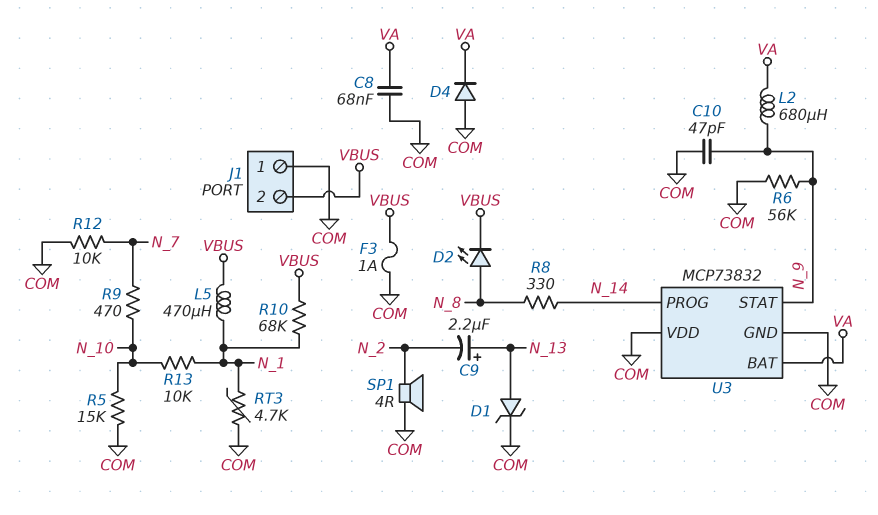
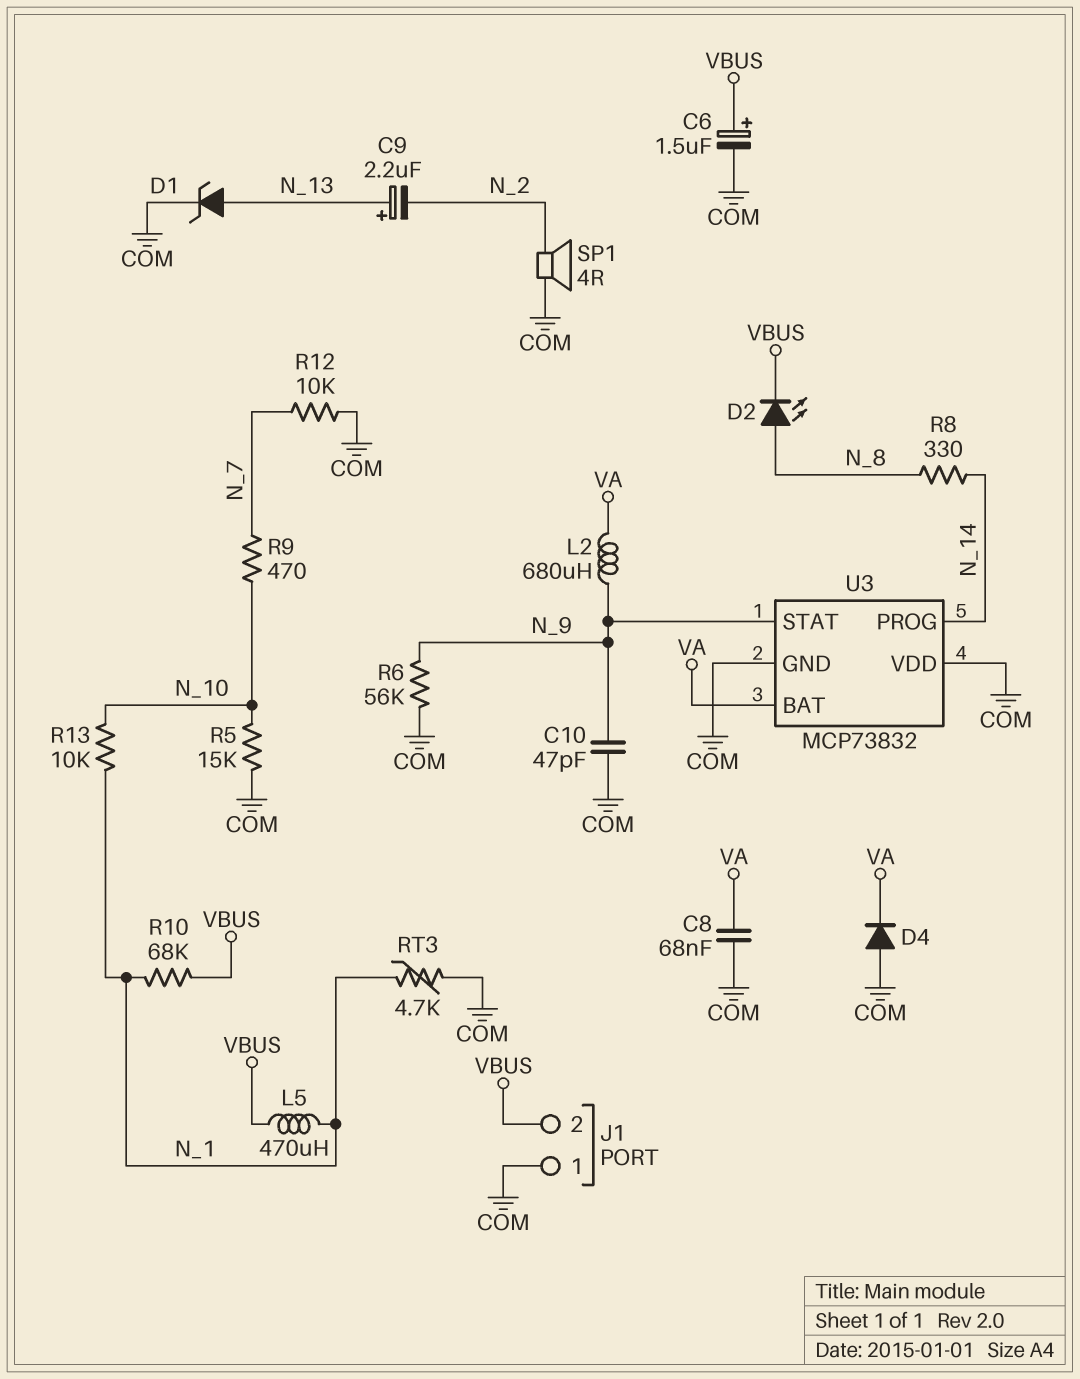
C6: none -> 1.5uF (plus VBUS, minus COM)
F3: 1A (COM, VBUS) -> none

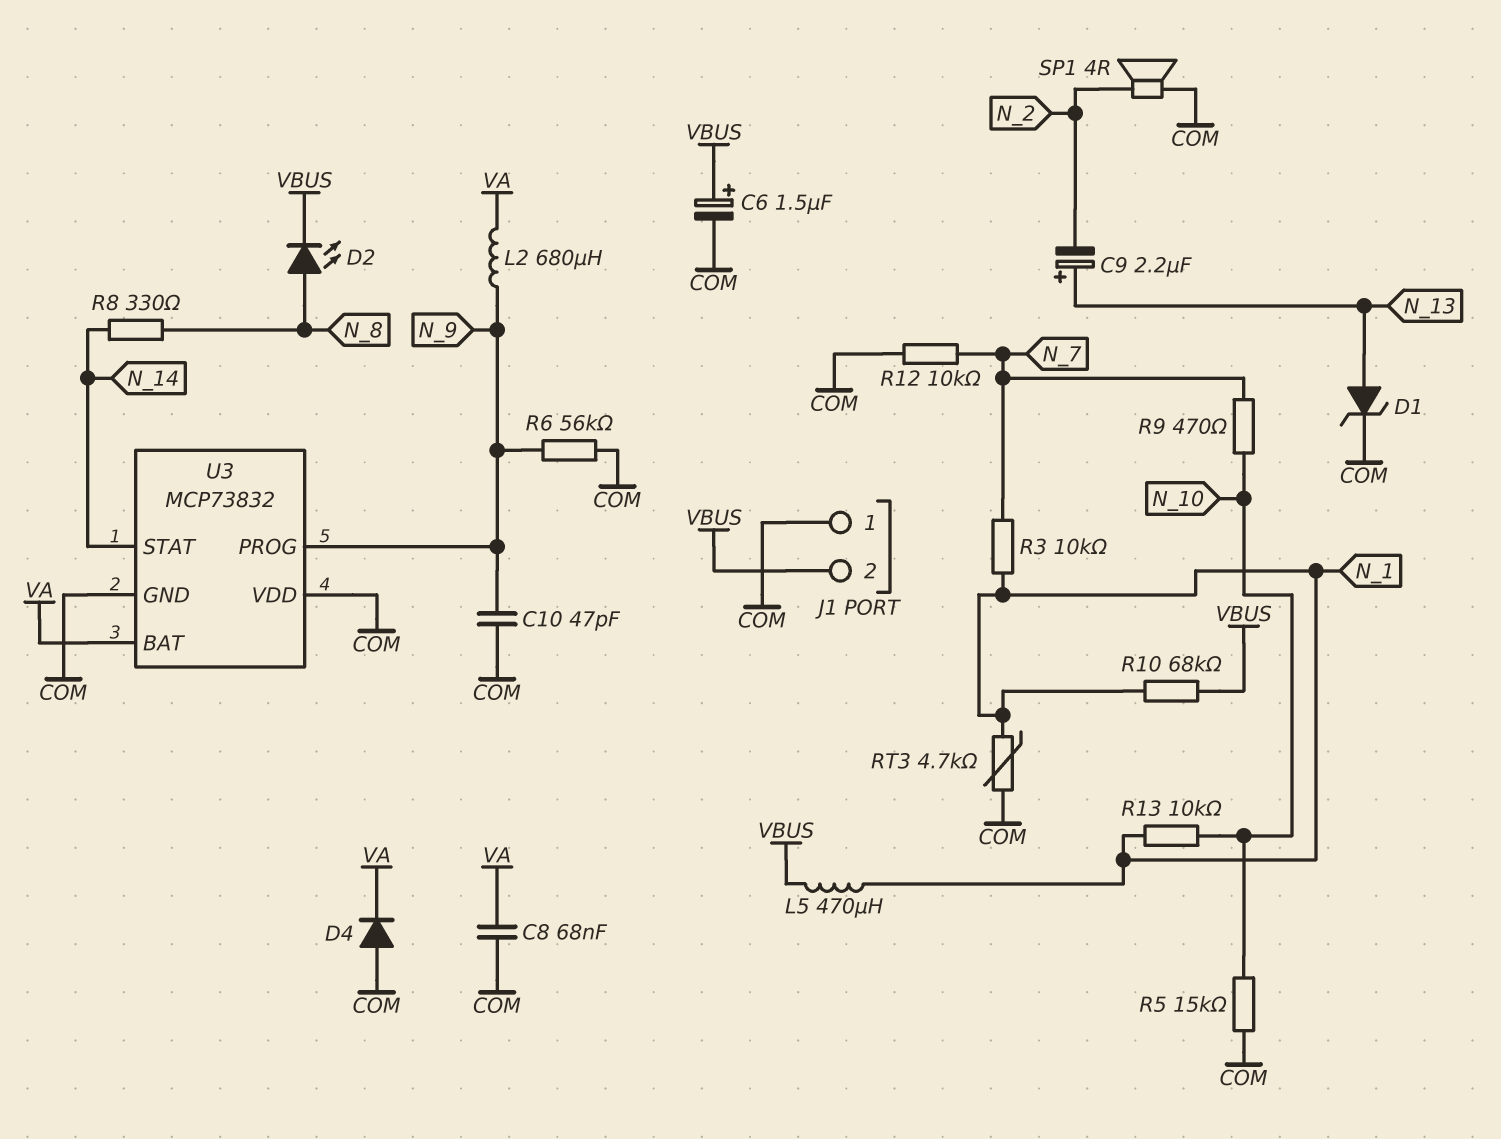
R3: none -> 10k (N_1, N_7)
U3 pin PROG: N_14 -> N_9
U3 pin STAT: N_9 -> N_14

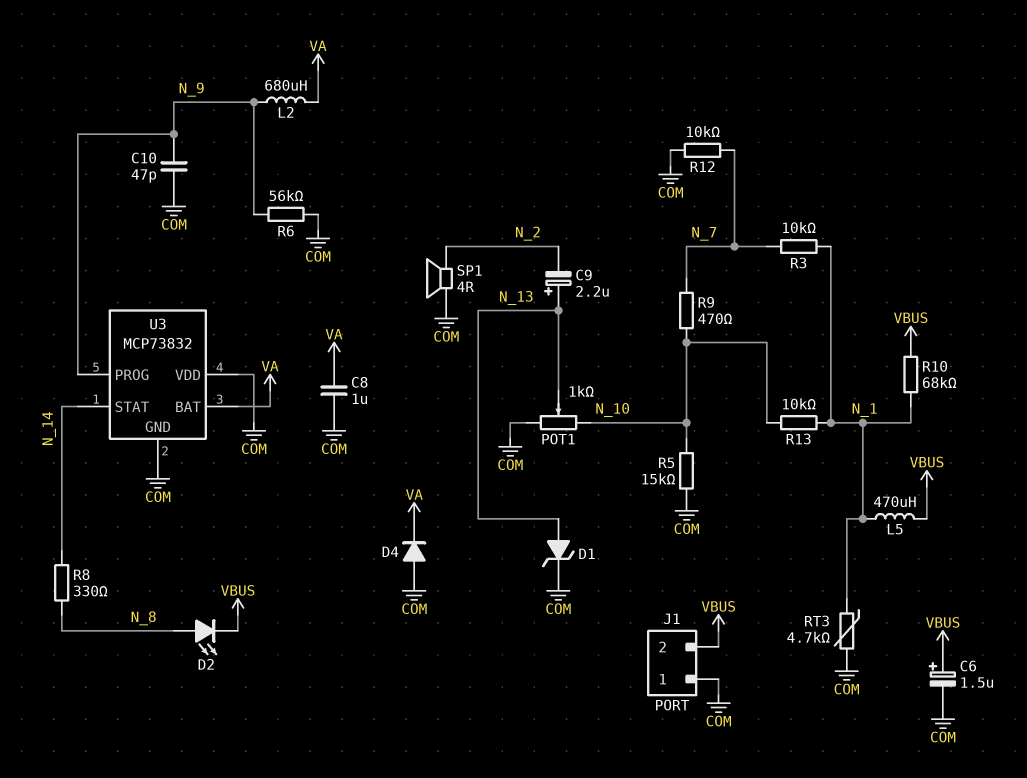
C8: 68nF (COM, VA) -> 1uF (COM, VA)
POT1: none -> 1k (COM, N_10, wiper N_13)

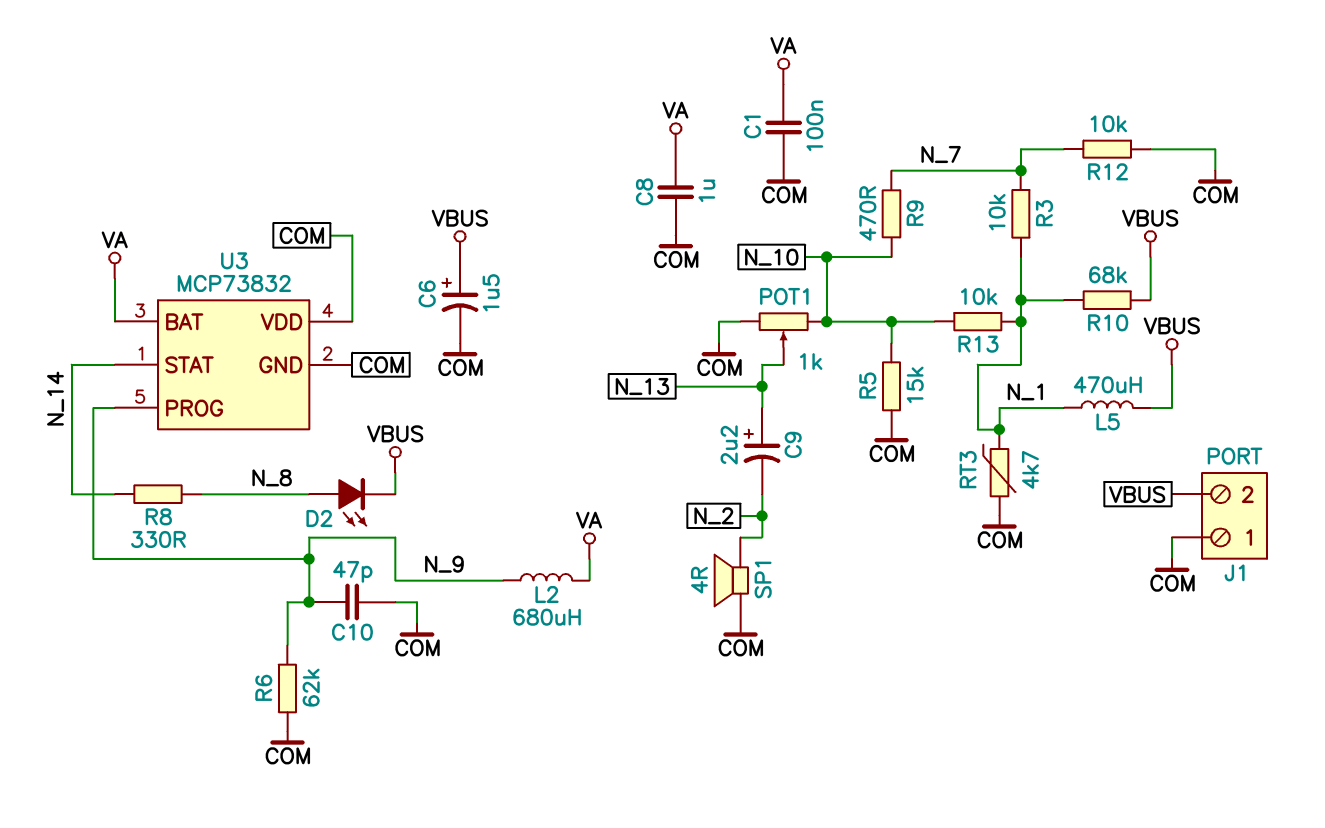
C1: none -> 100nF (COM, VA)
D1: zener (A N_13, K COM) -> none
D4: diode (A COM, K VA) -> none
R6: 56k (COM, N_9) -> 62k (COM, N_9)

